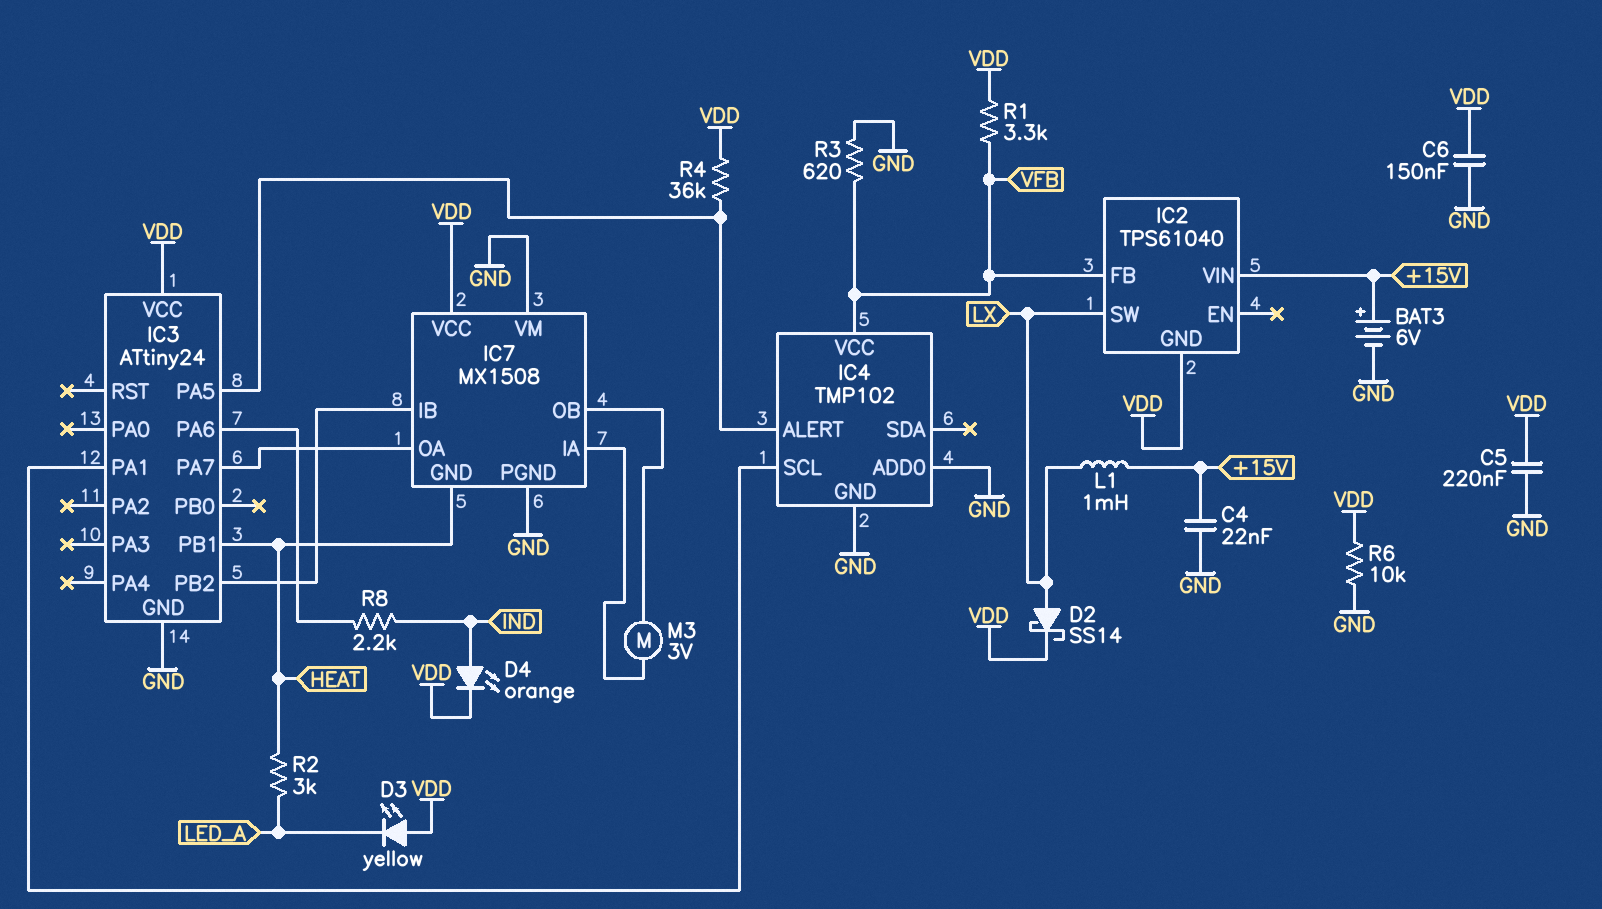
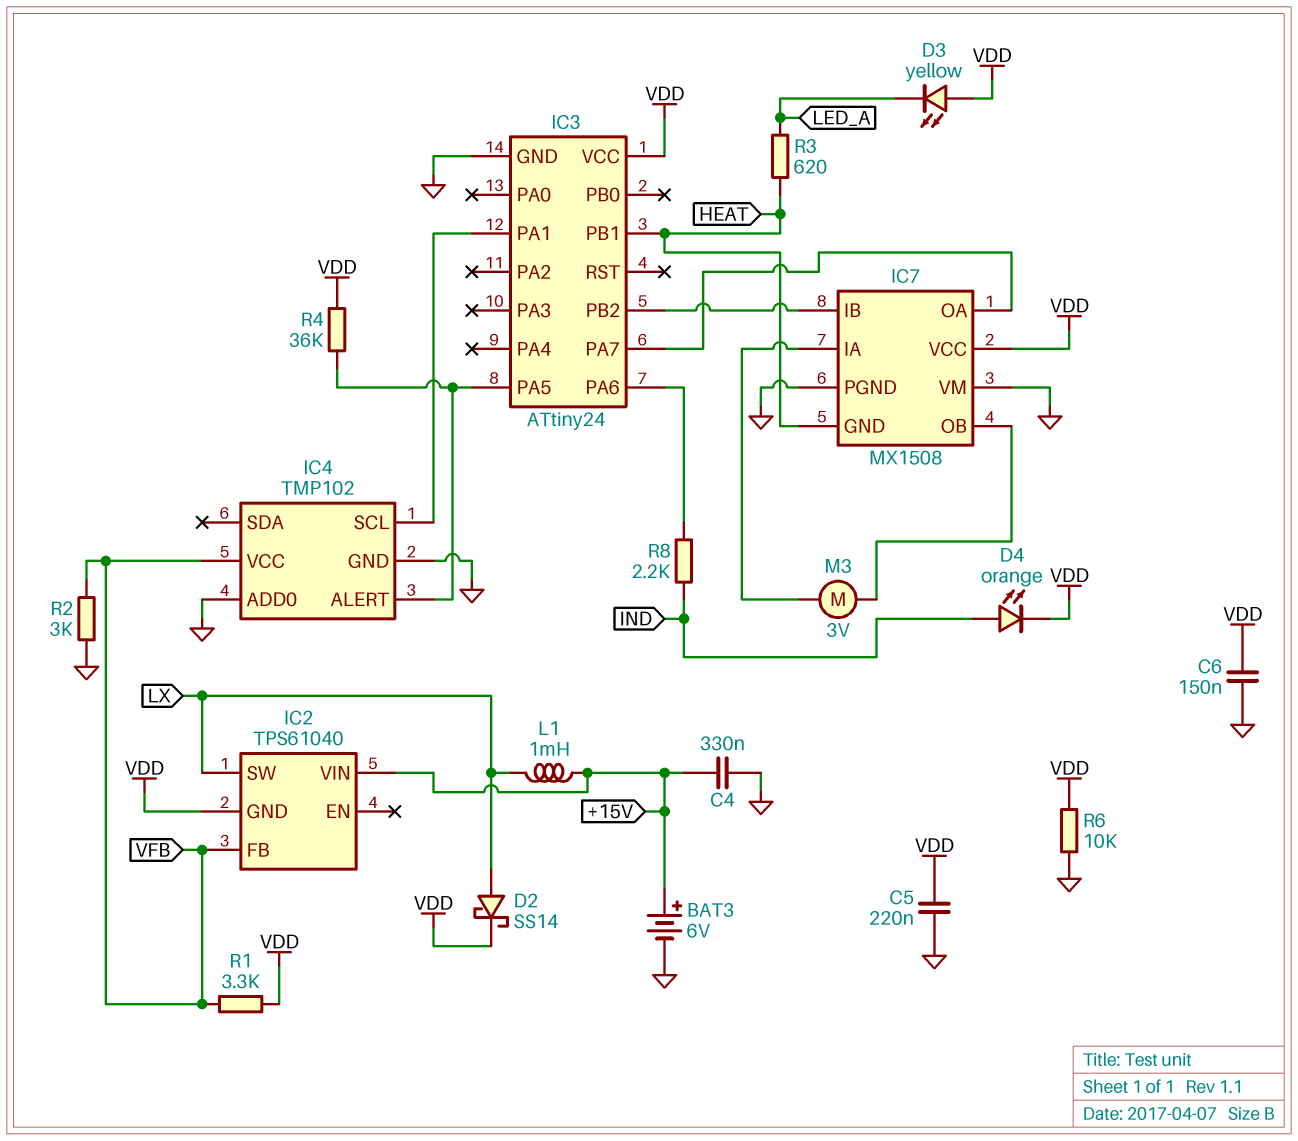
C4: 22nF (+15V, GND) -> 330nF (+15V, GND)
R2: 3k (HEAT, LED_A) -> 3k (GND, VFB)
R3: 620 (GND, VFB) -> 620 (HEAT, LED_A)

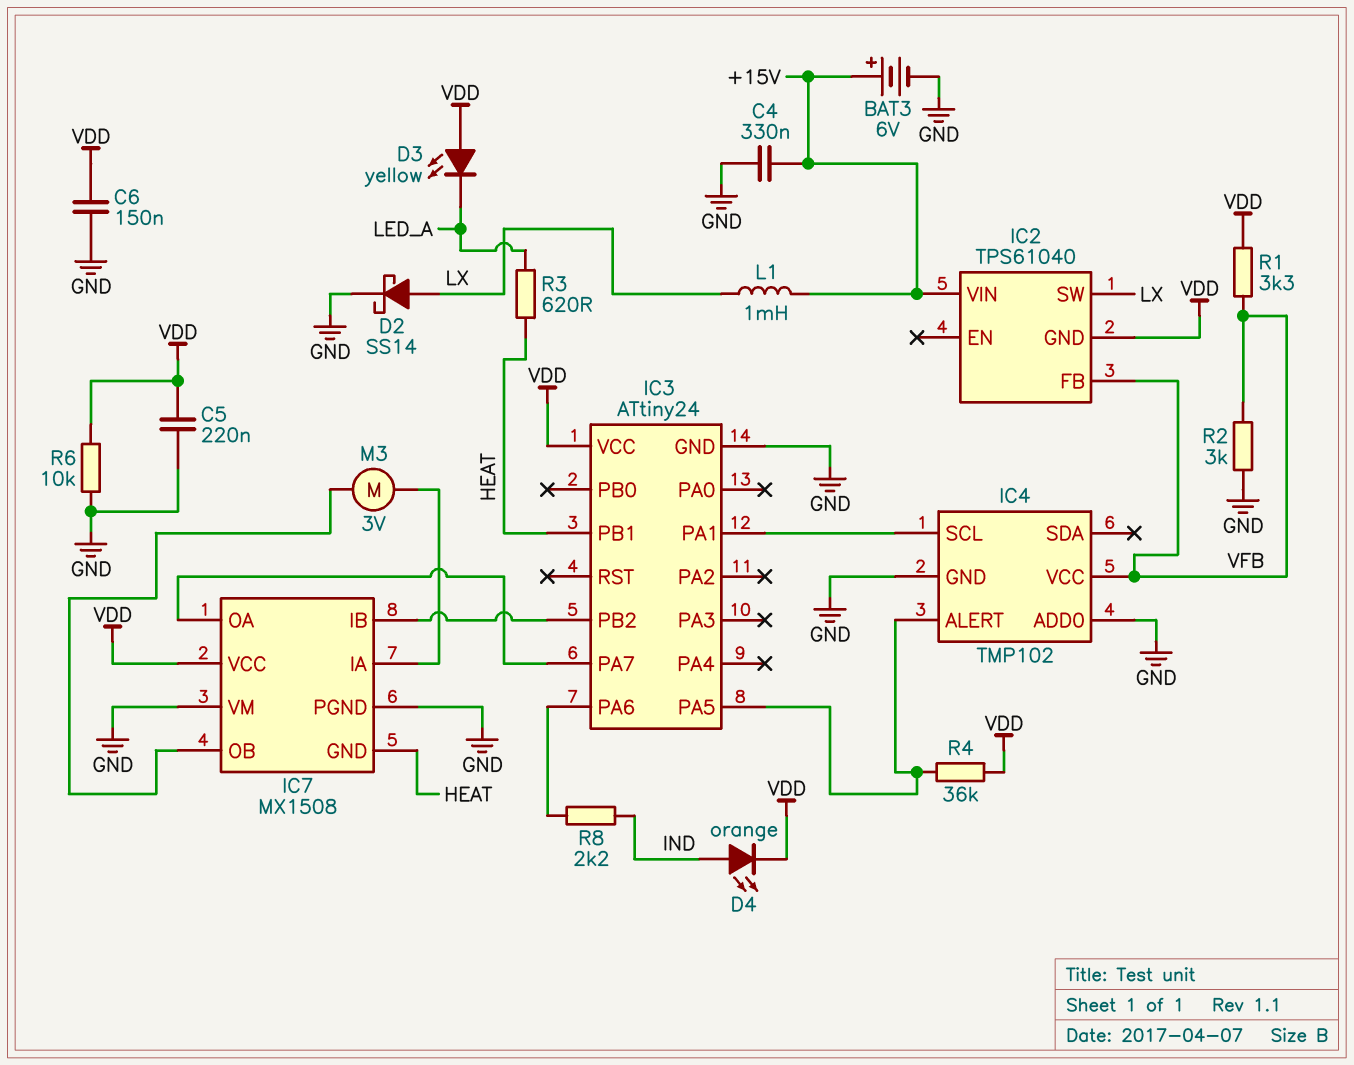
D2: schottky SS14 (A LX, K VDD) -> schottky SS14 (A LX, K GND)

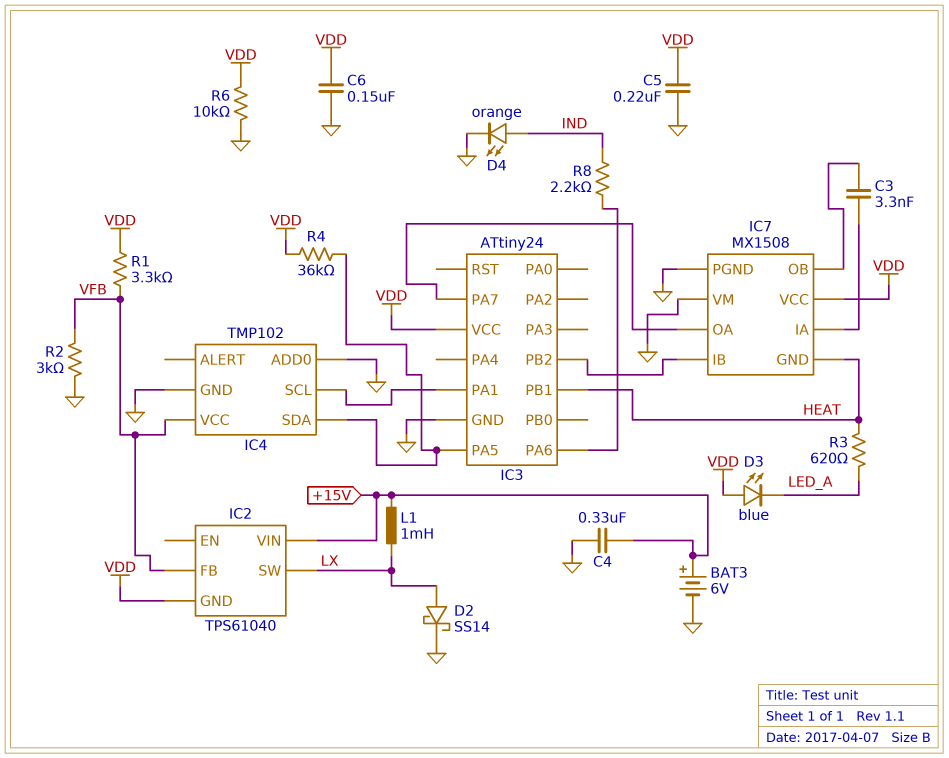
C3: none -> 3.3nF (IC7/IA, IC7/OB)
D3: LED yellow (A VDD, K LED_A) -> LED blue (A VDD, K LED_A)
D4: LED orange (A IND, K VDD) -> LED orange (A IND, K GND)
IC4 pin ALERT: IC3/PA5 -> none
IC4 pin SDA: none -> IC3/PA5
M3: motor 3V (IC7/IA, IC7/OB) -> none

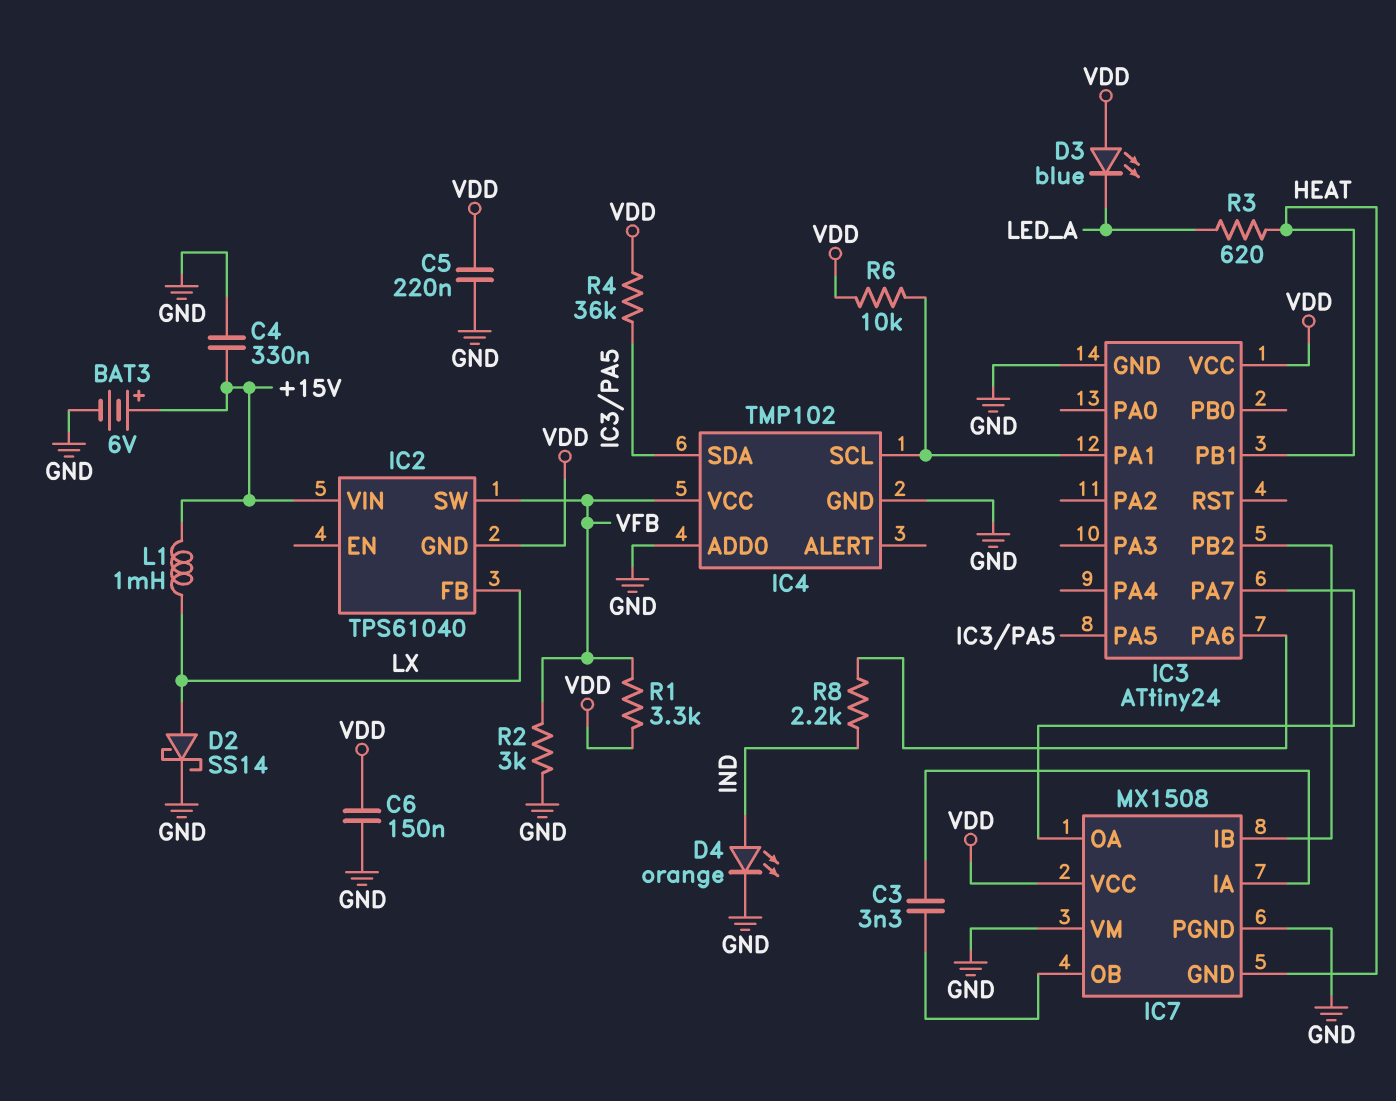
IC2 pin FB: VFB -> LX
IC2 pin SW: LX -> VFB
R6: 10k (GND, VDD) -> 10k (IC3/PA1, VDD)

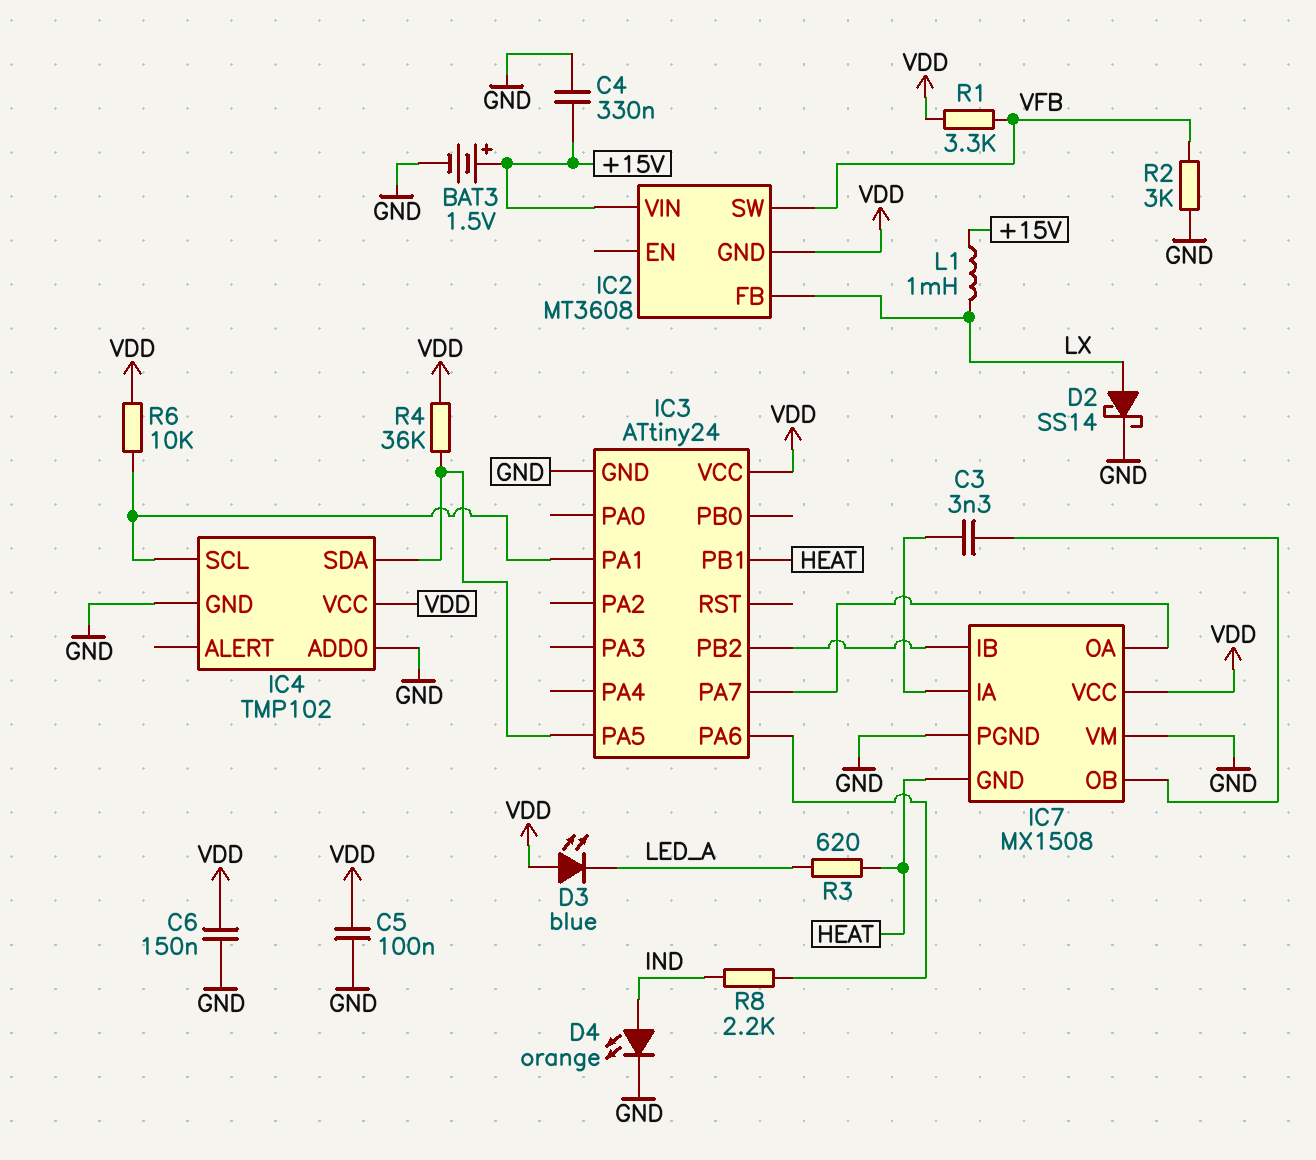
BAT3: 6V (plus +15V, minus GND) -> 1.5V (plus +15V, minus GND)
C5: 220nF (GND, VDD) -> 100nF (GND, VDD)
IC2: TPS61040 -> MT3608
IC4 pin VCC: VFB -> VDD

